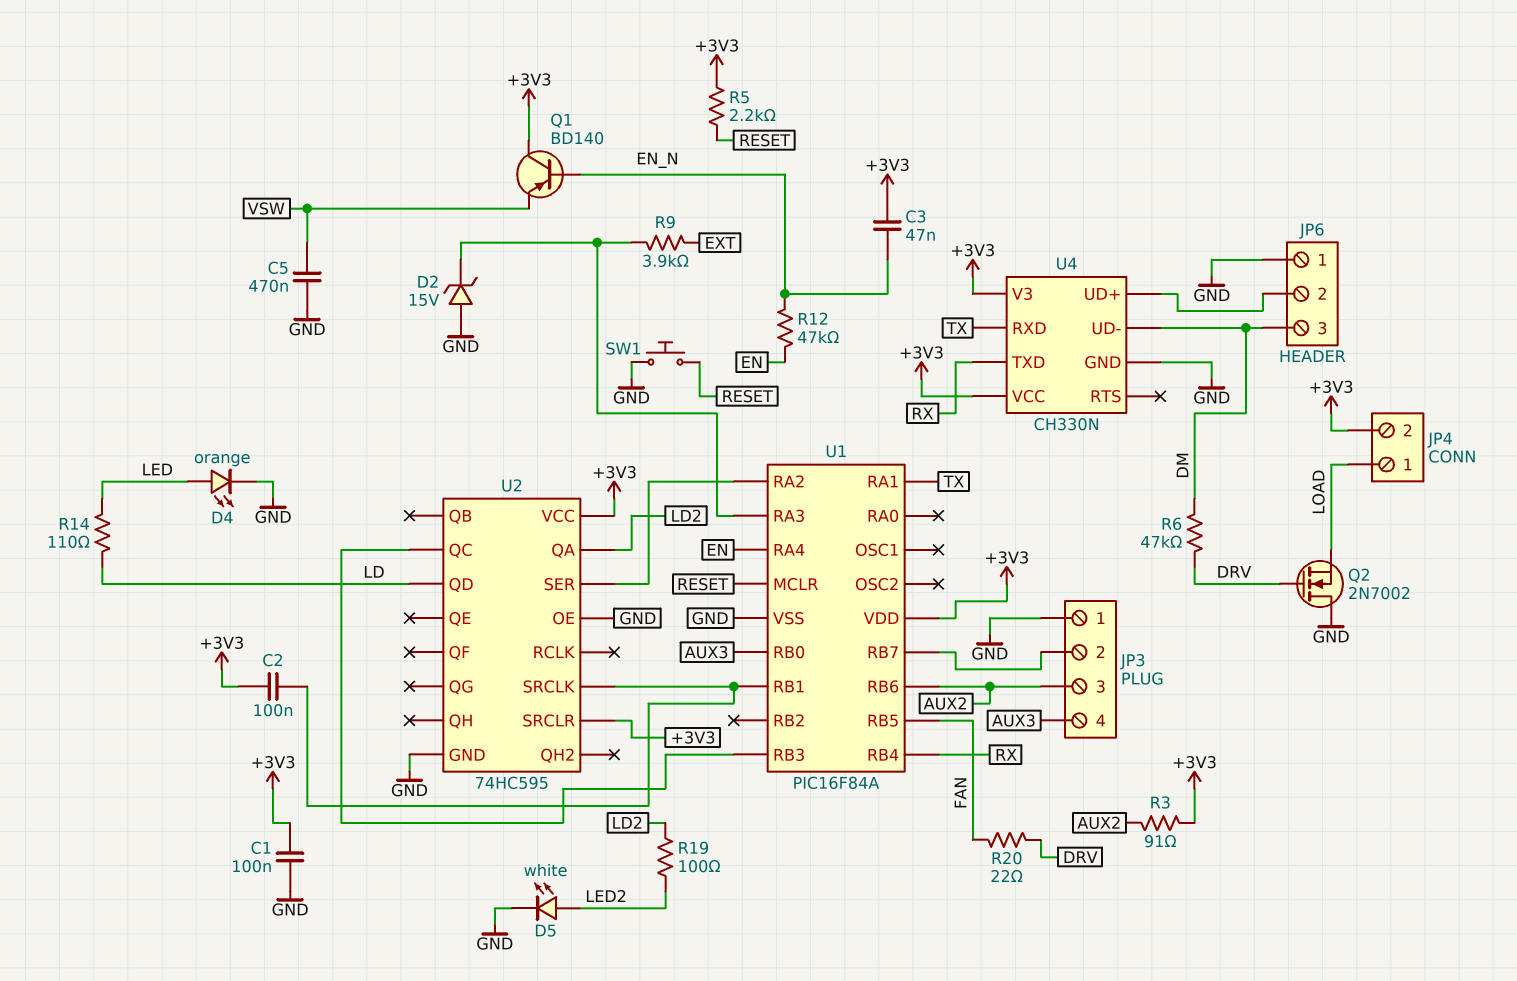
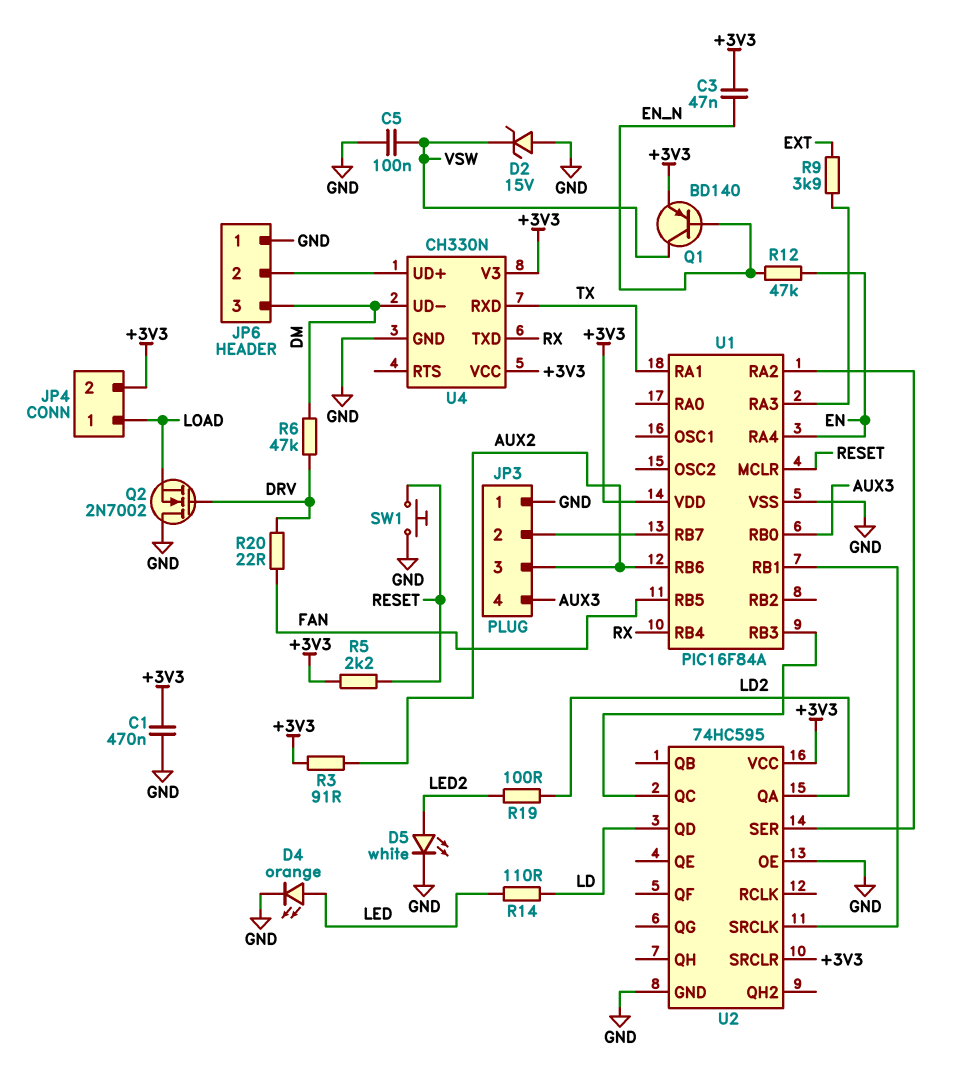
C1: 100nF (+3V3, GND) -> 470nF (+3V3, GND)
C2: 100nF (+3V3, U1/RB1) -> none
C5: 470nF (GND, VSW) -> 100nF (GND, VSW)
D2: zener 15V (A GND, K U1/RA3) -> zener 15V (A GND, K VSW)
Q1: PNP BD140 (B EN_N, C +3V3, E VSW) -> PNP BD140 (B EN_N, C VSW, E +3V3)

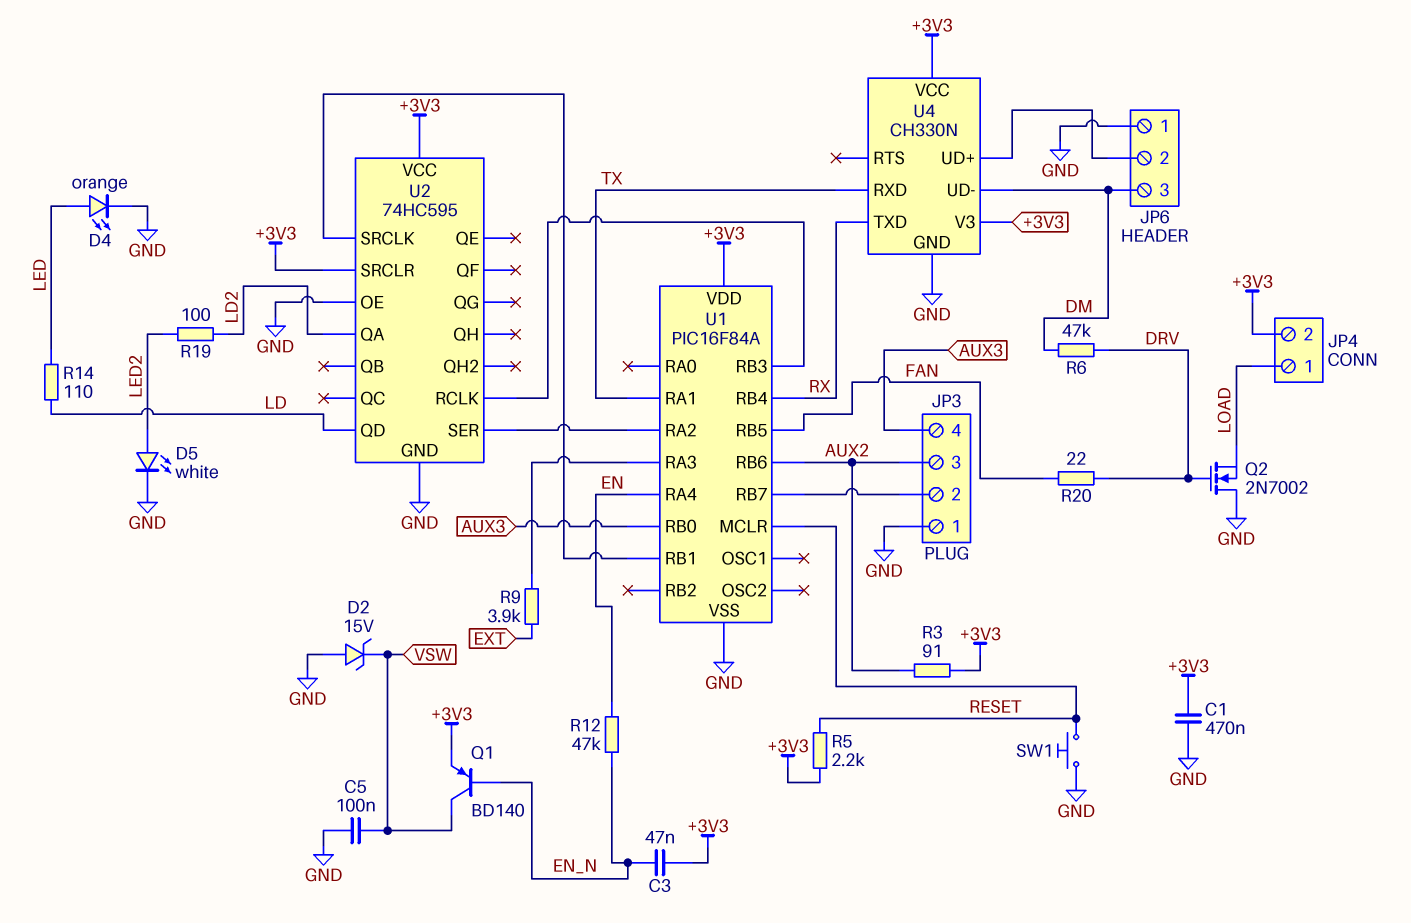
U2 pin QC: U1/RB3 -> none
U2 pin RCLK: none -> U1/RB3

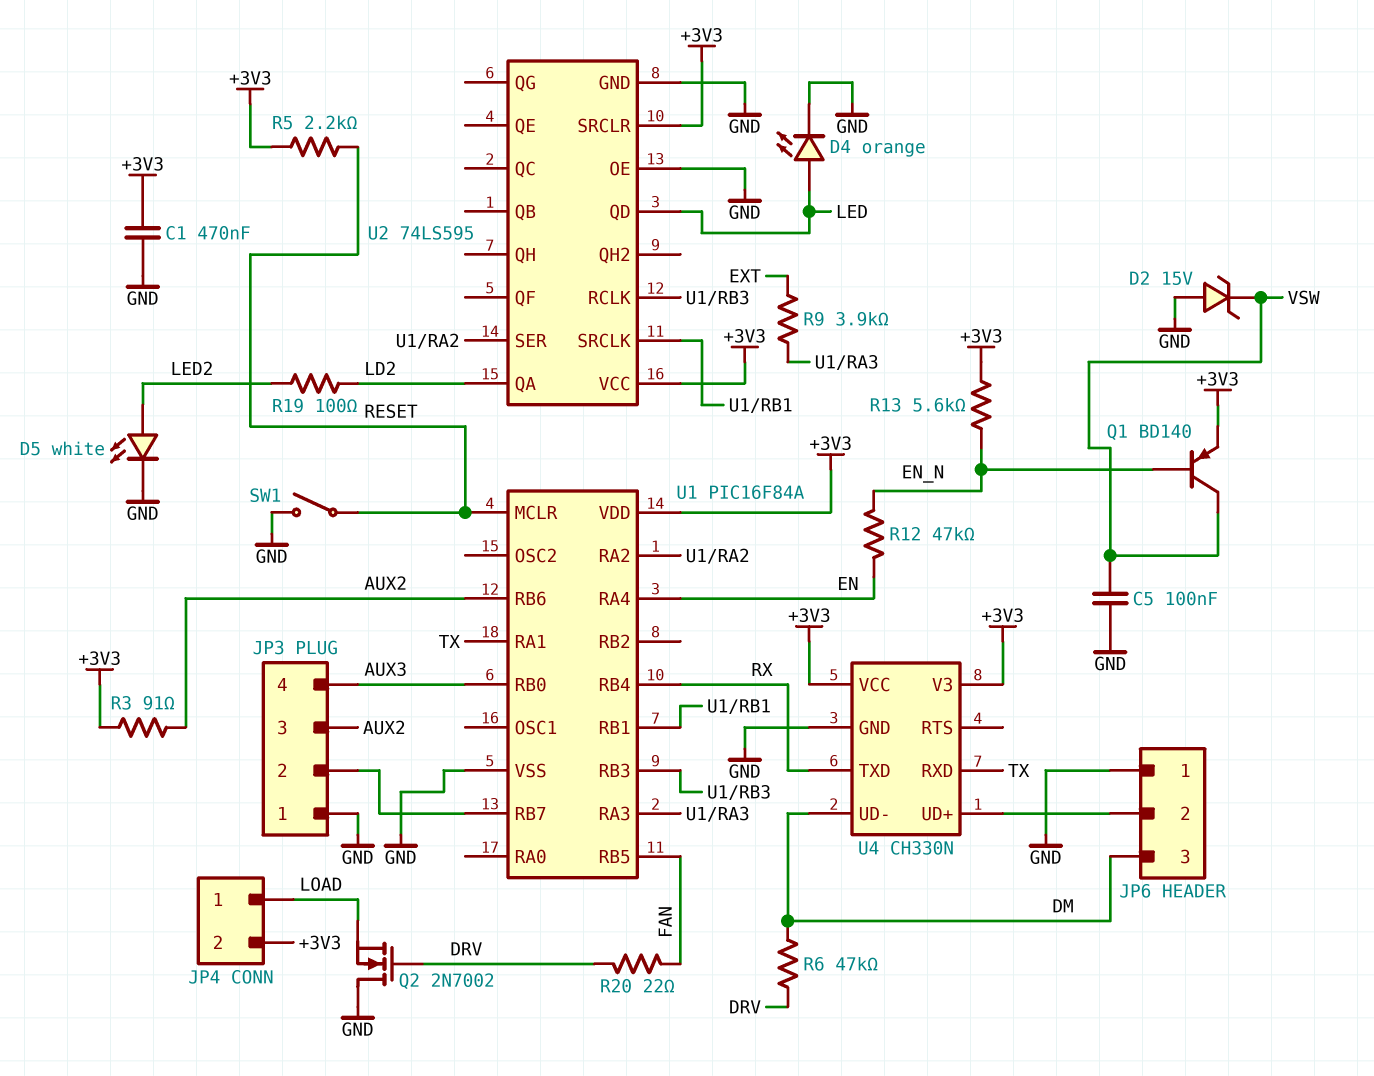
C3: 47nF (+3V3, EN_N) -> none
R13: none -> 5.6k (+3V3, EN_N)
R14: 110 (LD, LED) -> none
SW1: button (GND, RESET) -> switch (GND, RESET)
U2: 74HC595 -> 74LS595
U2 pin QD: LD -> LED

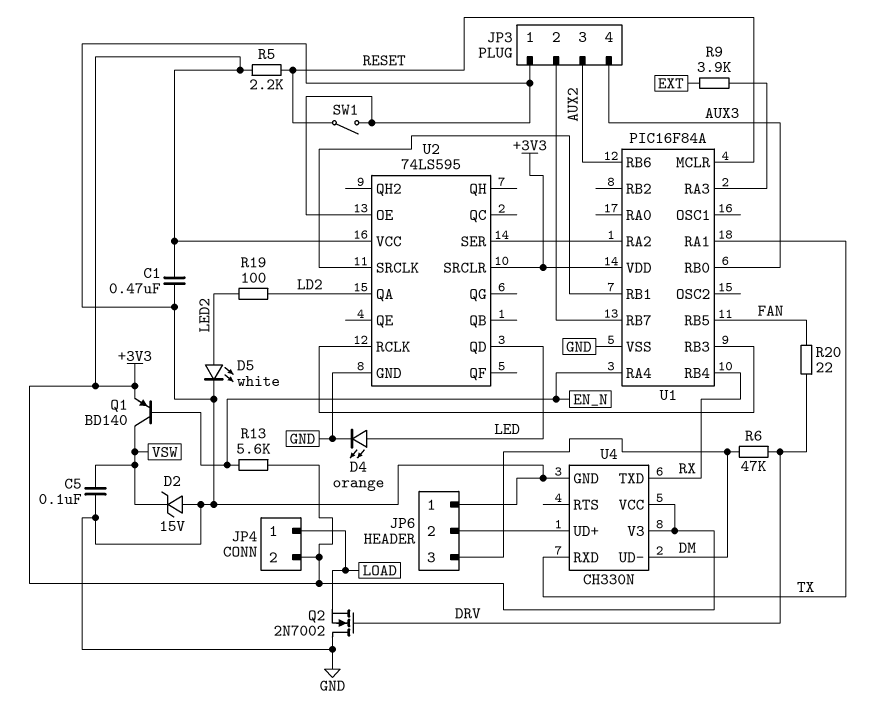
R3: 91 (+3V3, AUX2) -> none
R12: 47k (EN, EN_N) -> none
U1 pin RA4: EN -> EN_N

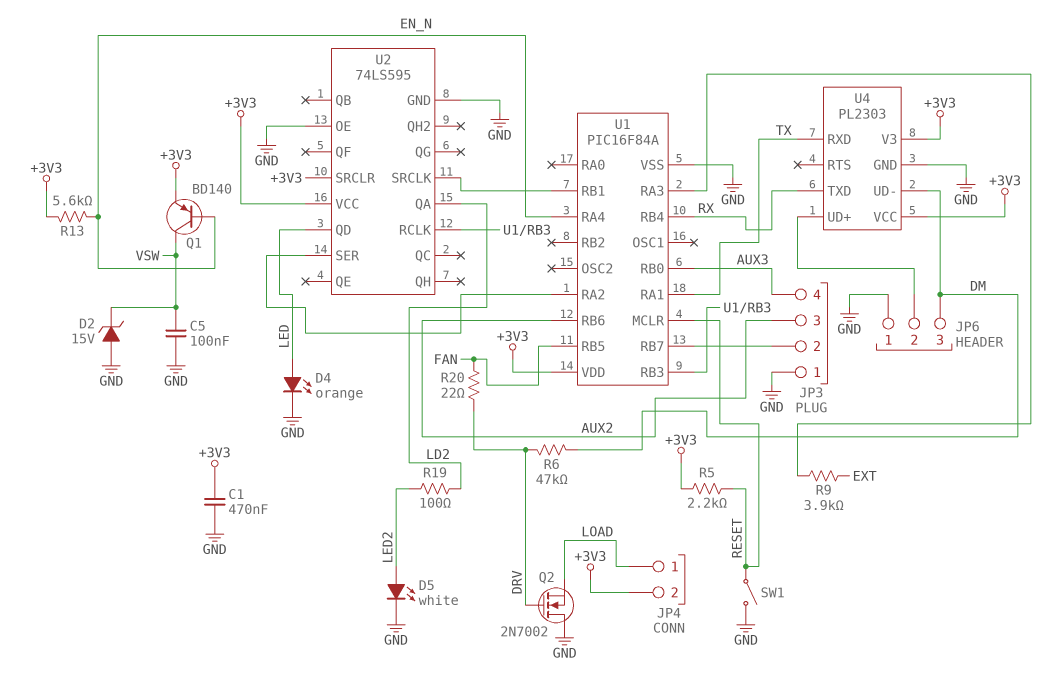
U4: CH330N -> PL2303

